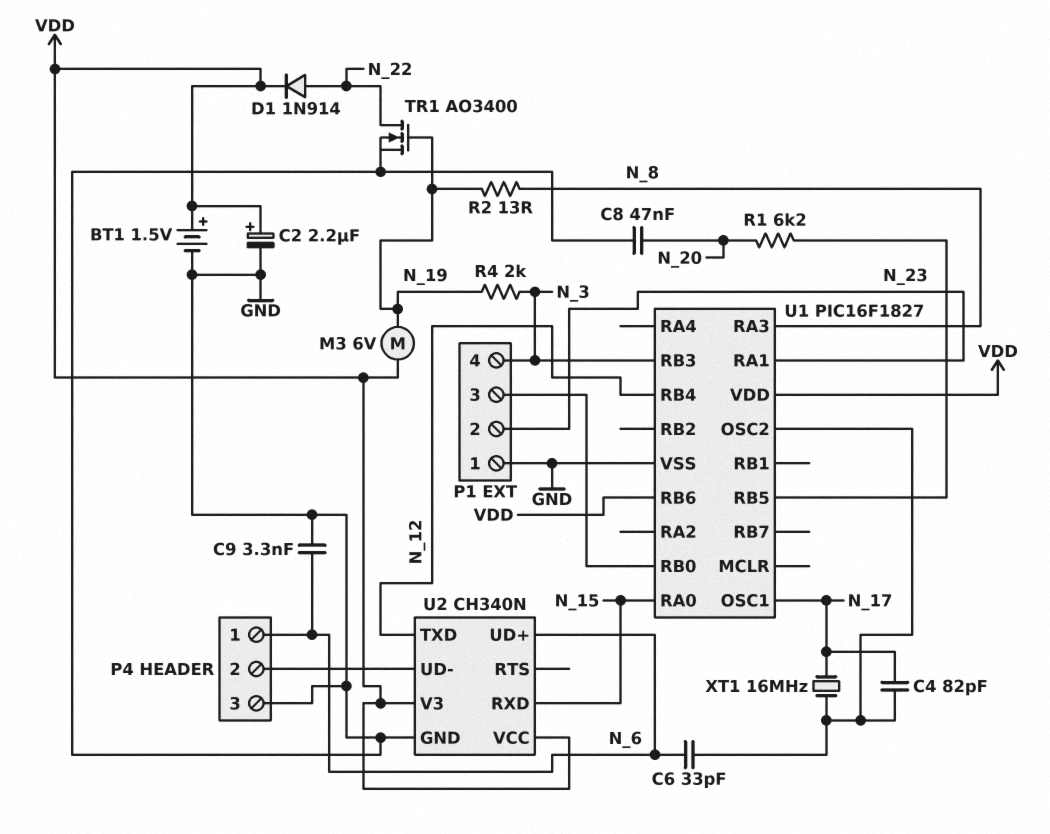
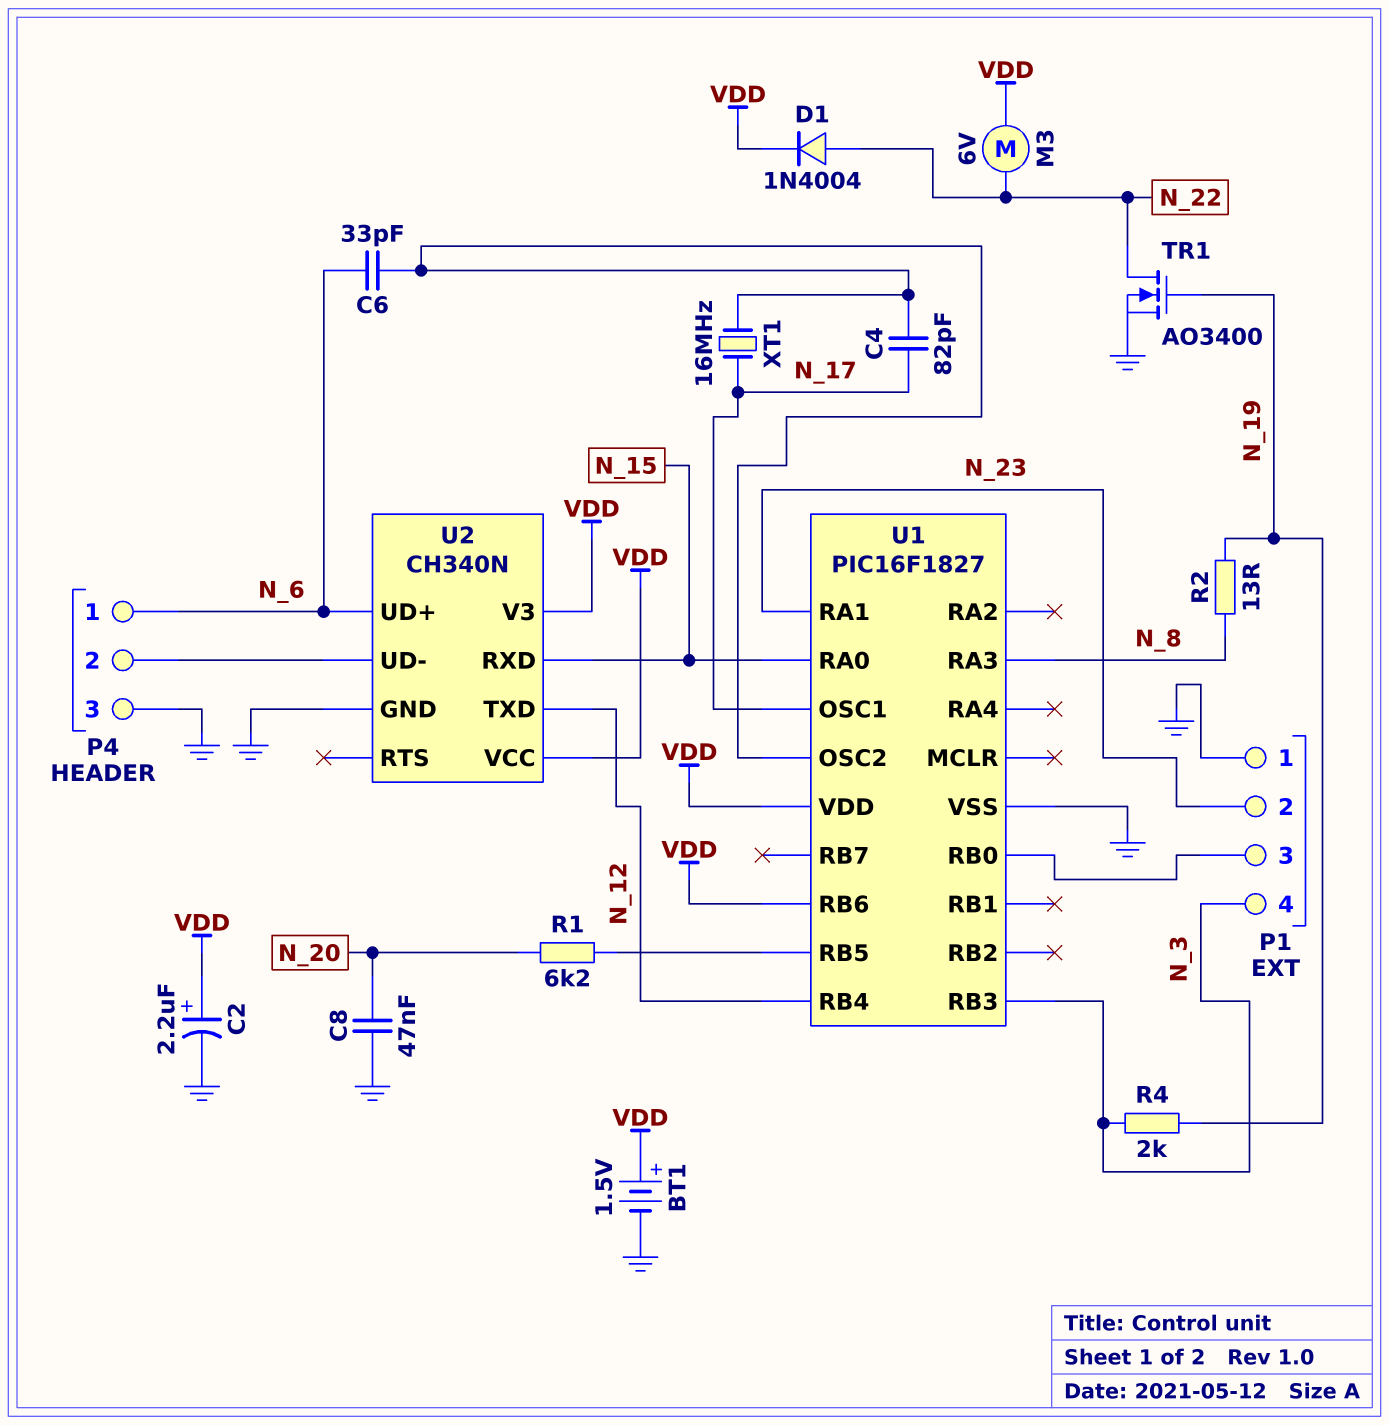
C9: 3.3nF (GND, N_6) -> none
D1: diode 1N914 (A N_22, K VDD) -> diode 1N4004 (A N_22, K VDD)
M3: motor 6V (N_19, VDD) -> motor 6V (N_22, VDD)

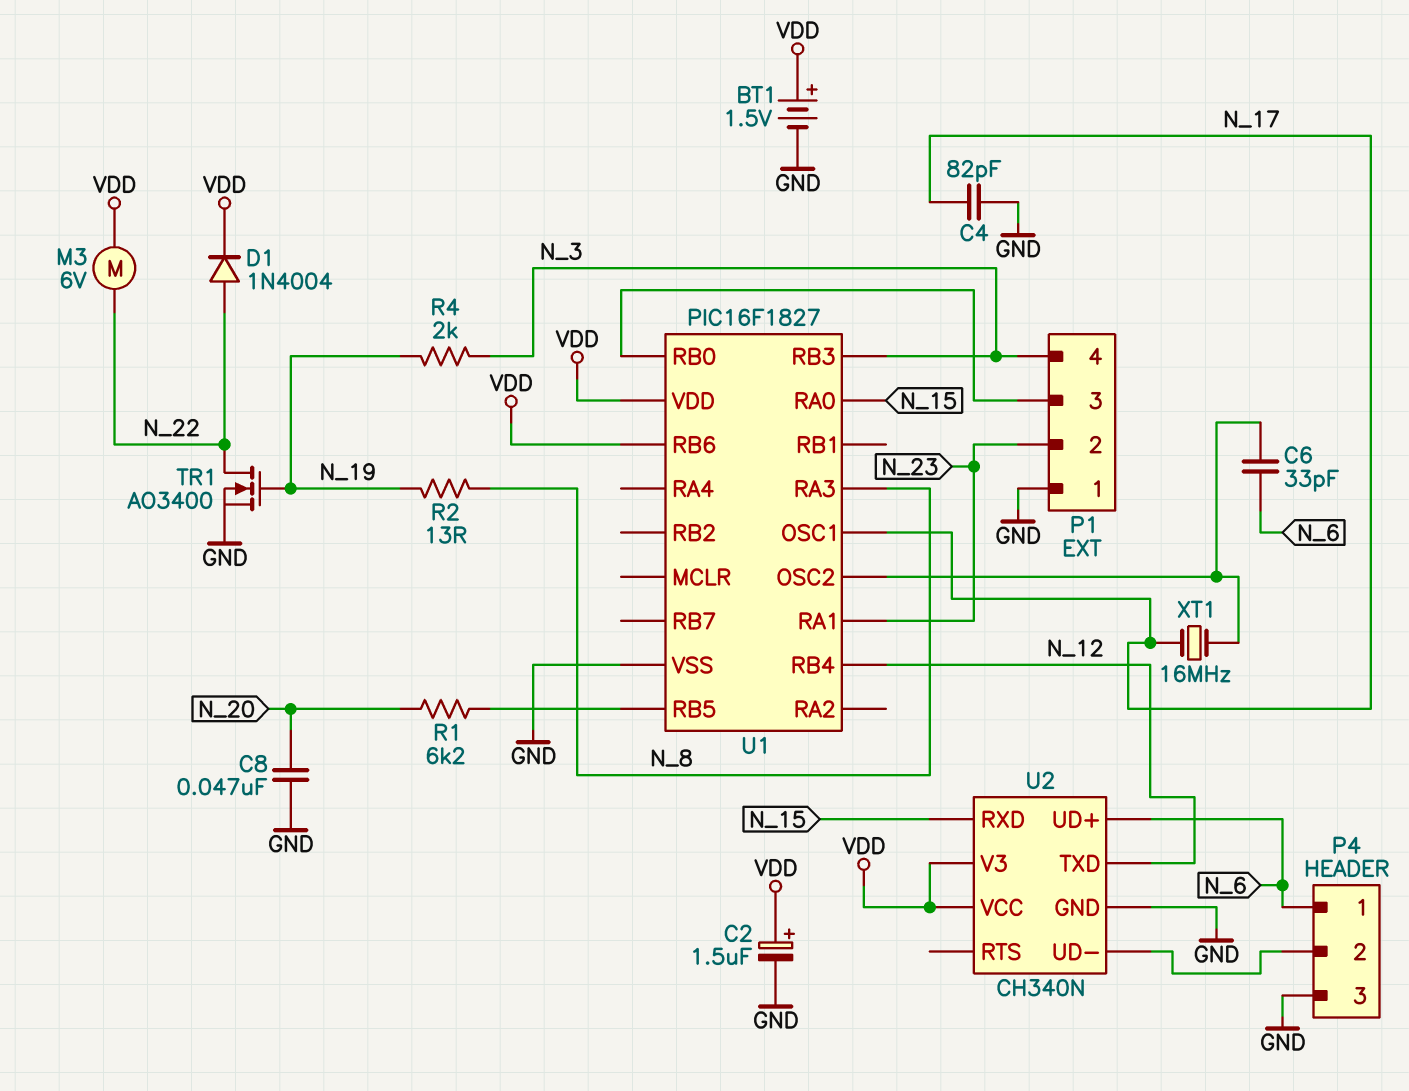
C2: 2.2uF (plus VDD, minus GND) -> 1.5uF (plus VDD, minus GND)
C4: 82pF (N_17, U1/OSC2) -> 82pF (GND, N_17)

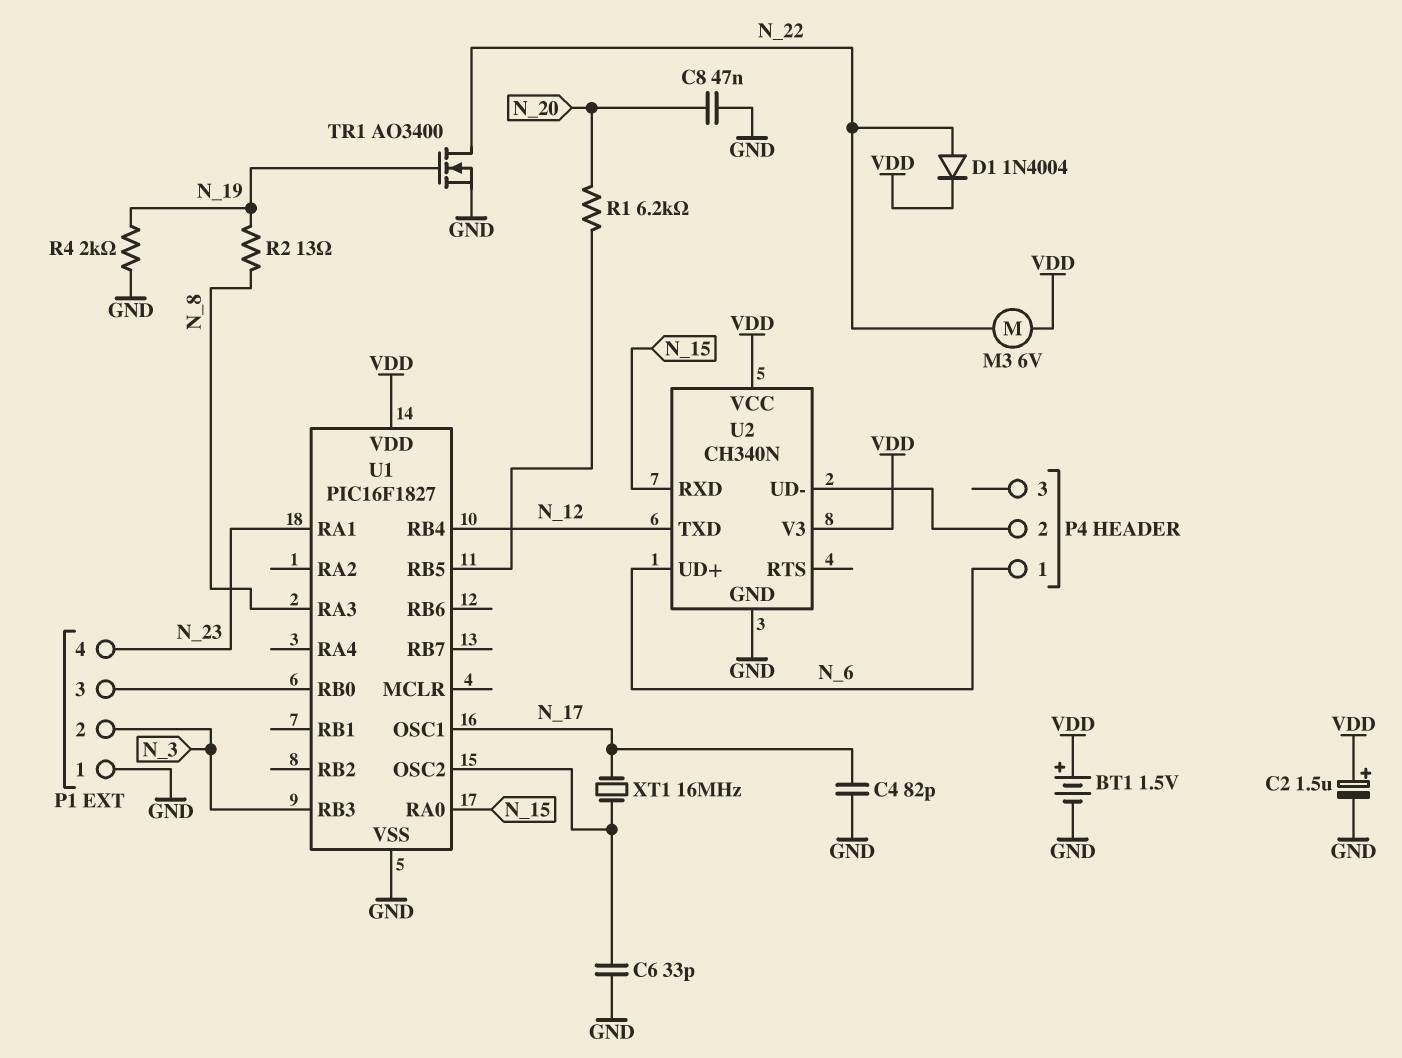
C6: 33pF (N_6, U1/OSC2) -> 33pF (GND, U1/OSC2)
P1 pin 2: N_23 -> N_3
P1 pin 4: N_3 -> N_23
P4 pin 3: GND -> none
R4: 2k (N_3, N_19) -> 2k (GND, N_19)
U1 pin RB6: VDD -> none

